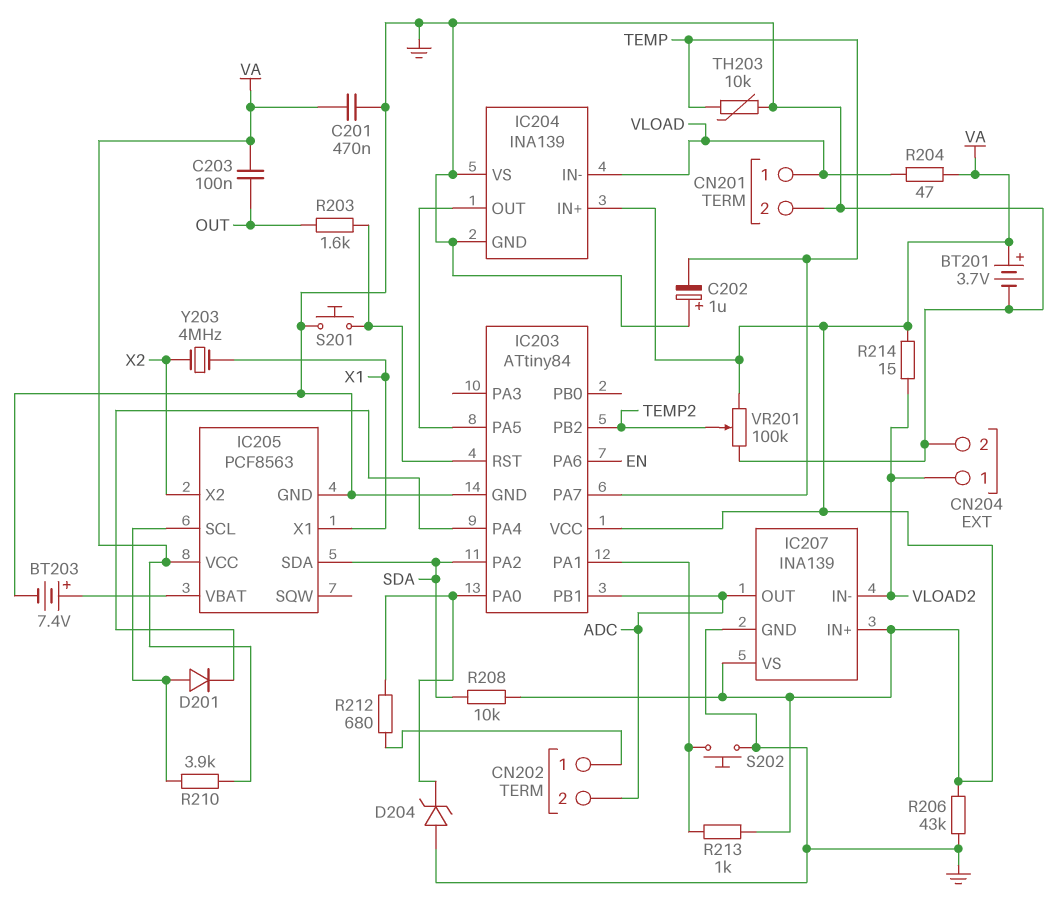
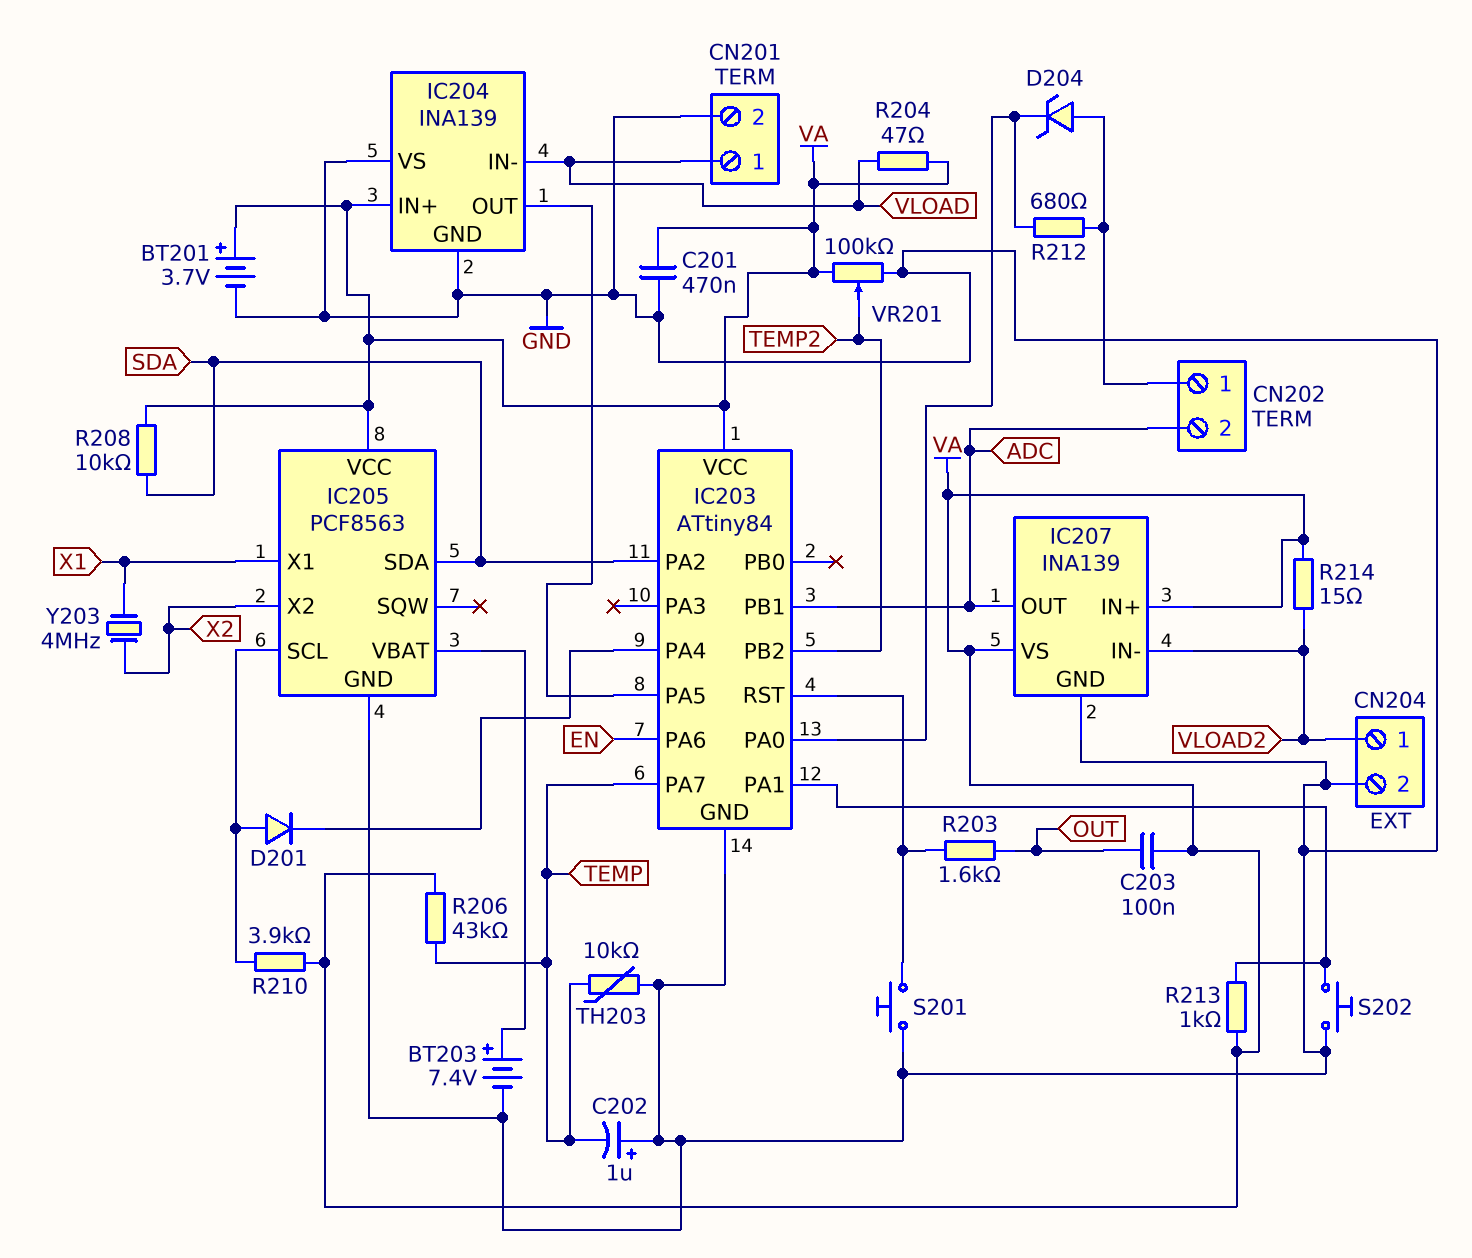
D204: zener (A GND, K IC203/PA0) -> zener (A CN202/1, K IC203/PA0)
R206: 43k (GND, VA) -> 43k (TEMP, VA)

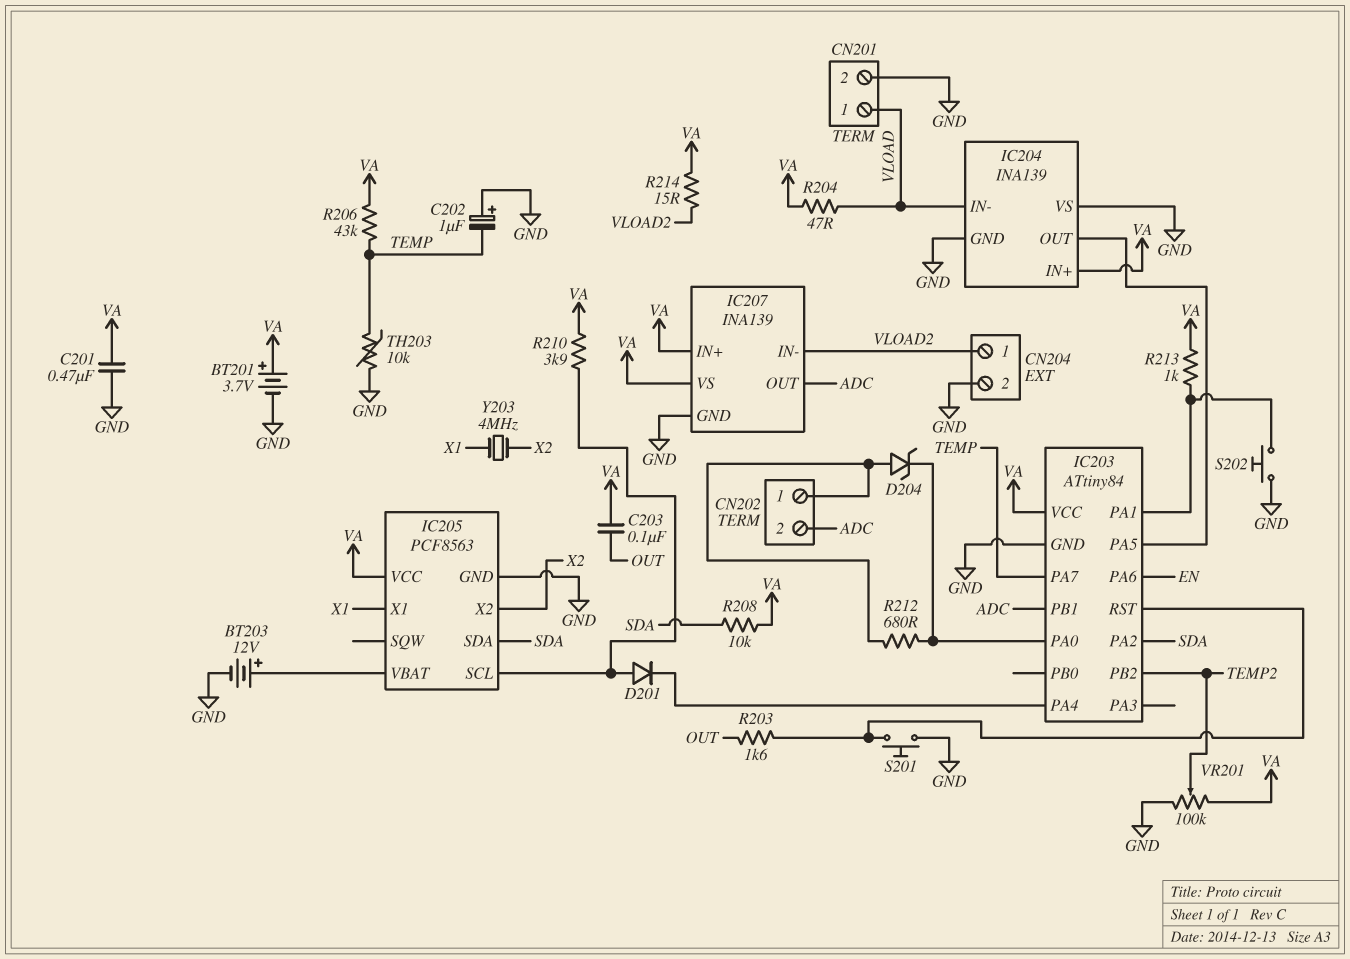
BT203: 7.4V (plus IC205/VBAT, minus GND) -> 12V (plus IC205/VBAT, minus GND)

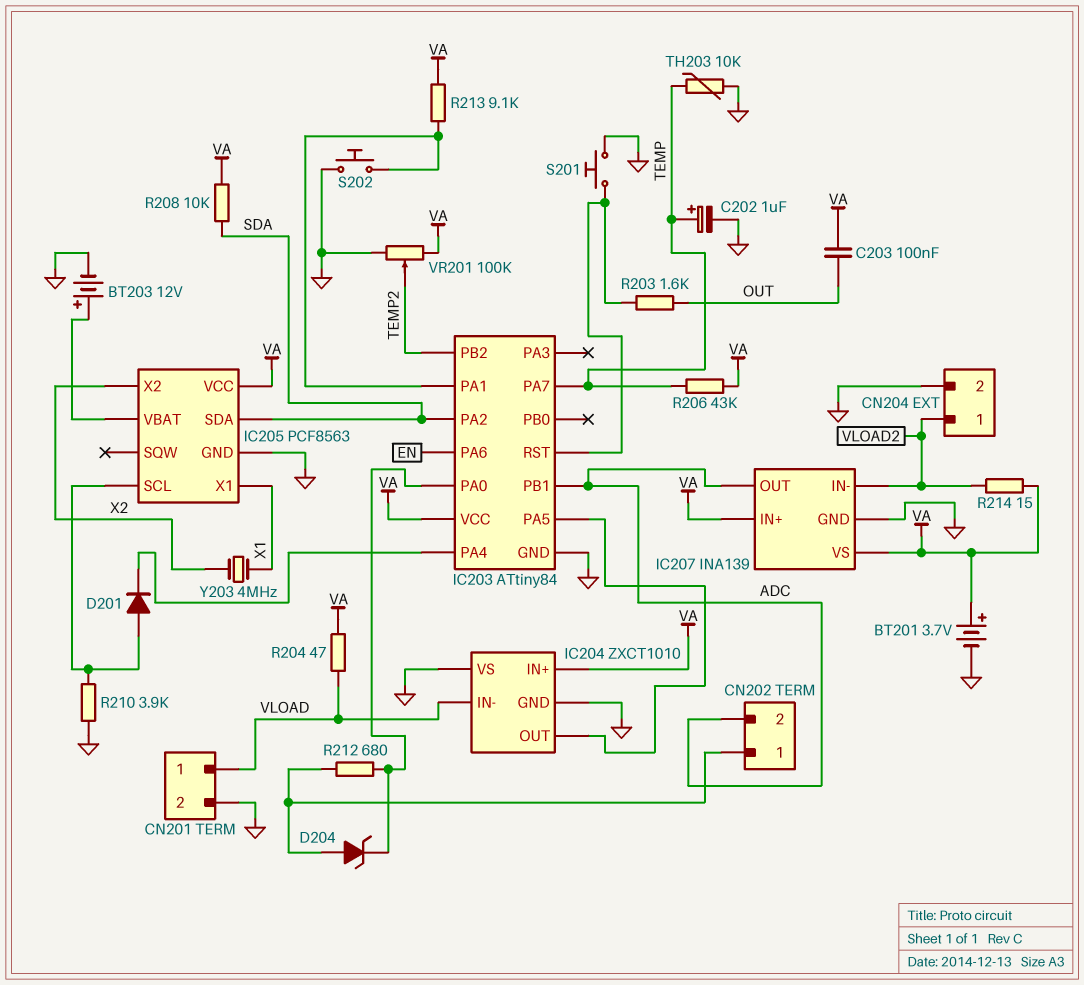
C201: 470nF (GND, VA) -> none
C202: 1uF (plus GND, minus TEMP) -> 1uF (plus TEMP, minus GND)
IC204: INA139 -> ZXCT1010
R210: 3.9k (IC205/SCL, VA) -> 3.9k (GND, IC205/SCL)
R213: 1k (IC203/PA1, VA) -> 9.1k (IC203/PA1, VA)

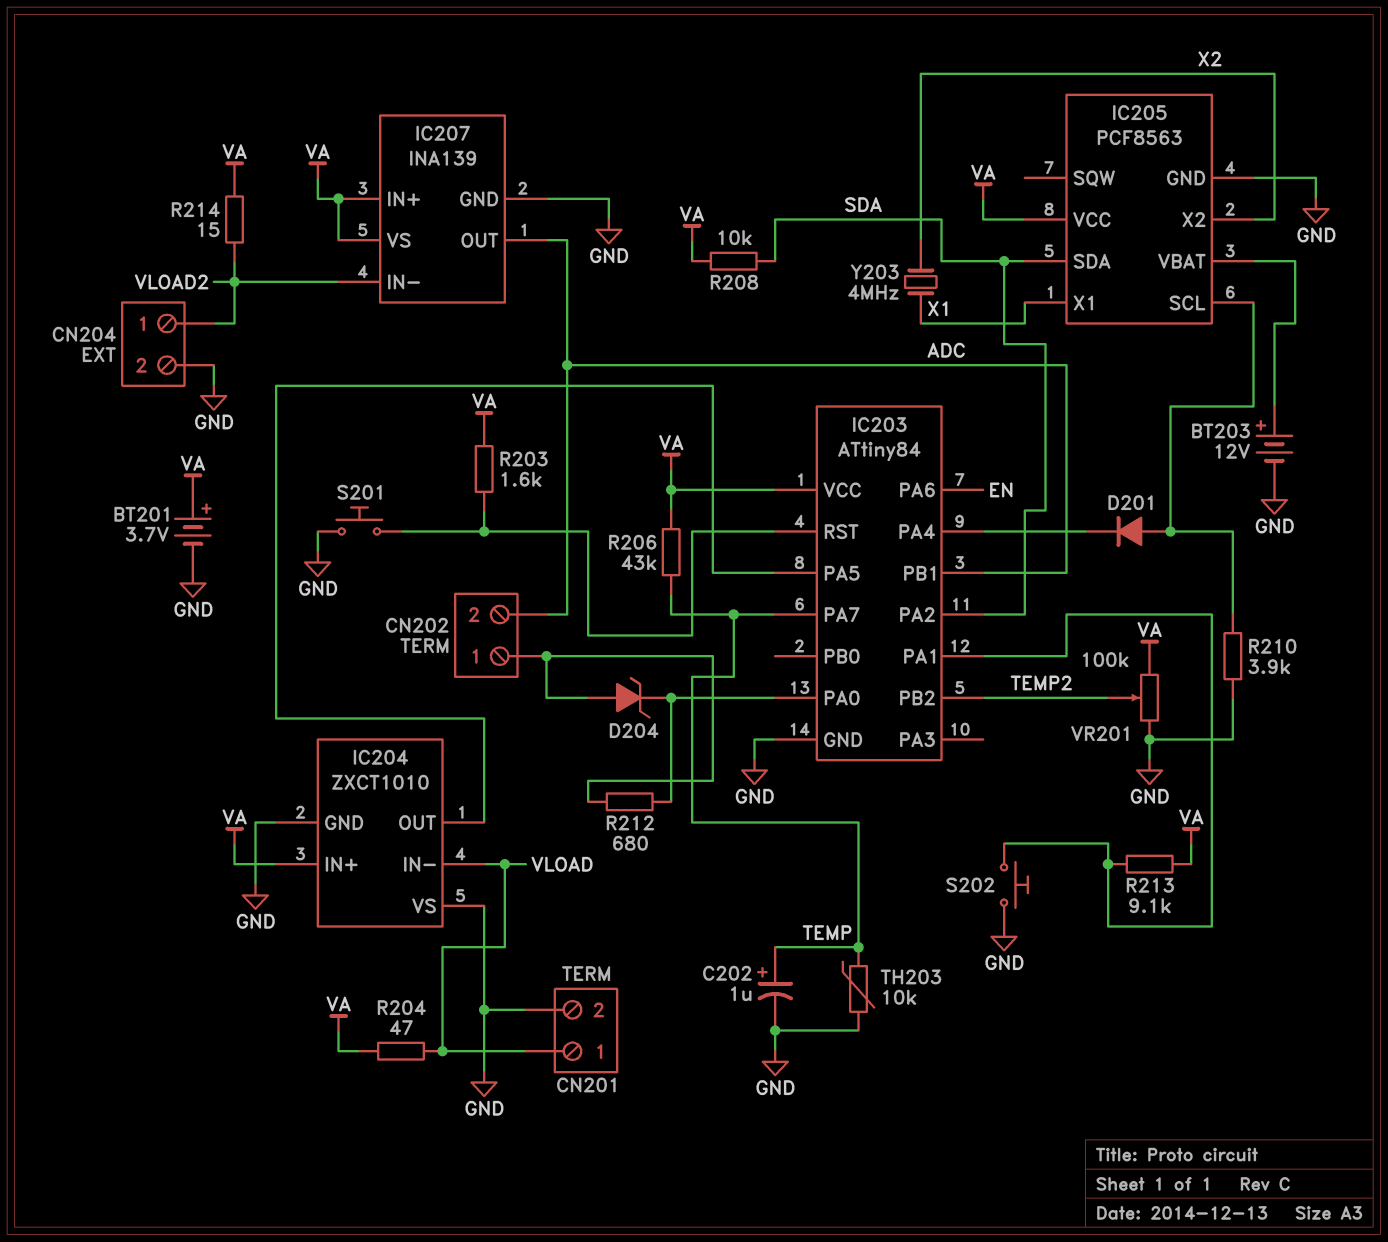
C203: 100nF (OUT, VA) -> none
R203: 1.6k (IC203/RST, OUT) -> 1.6k (IC203/RST, VA)

